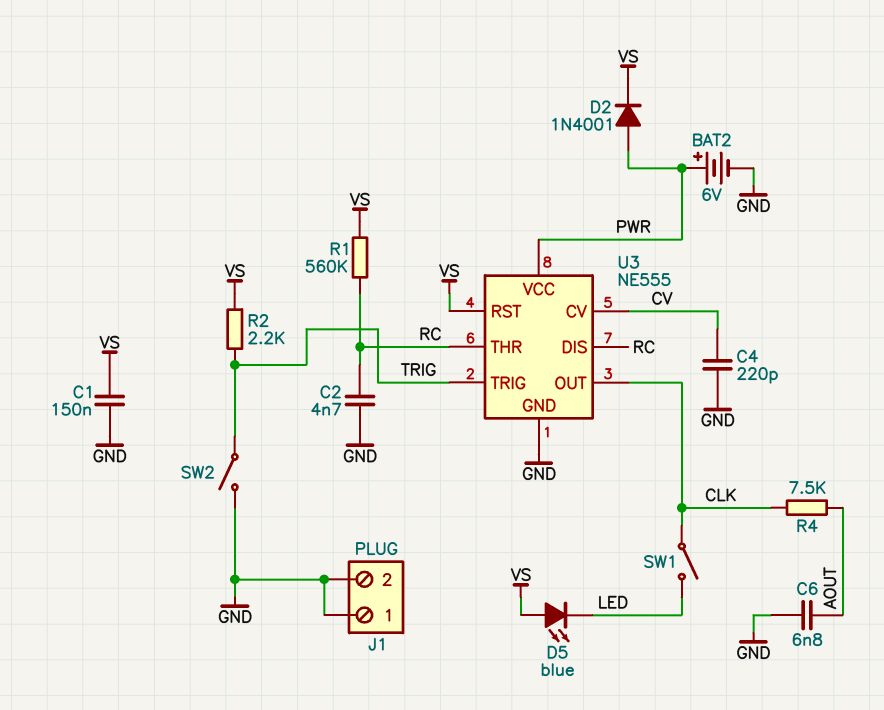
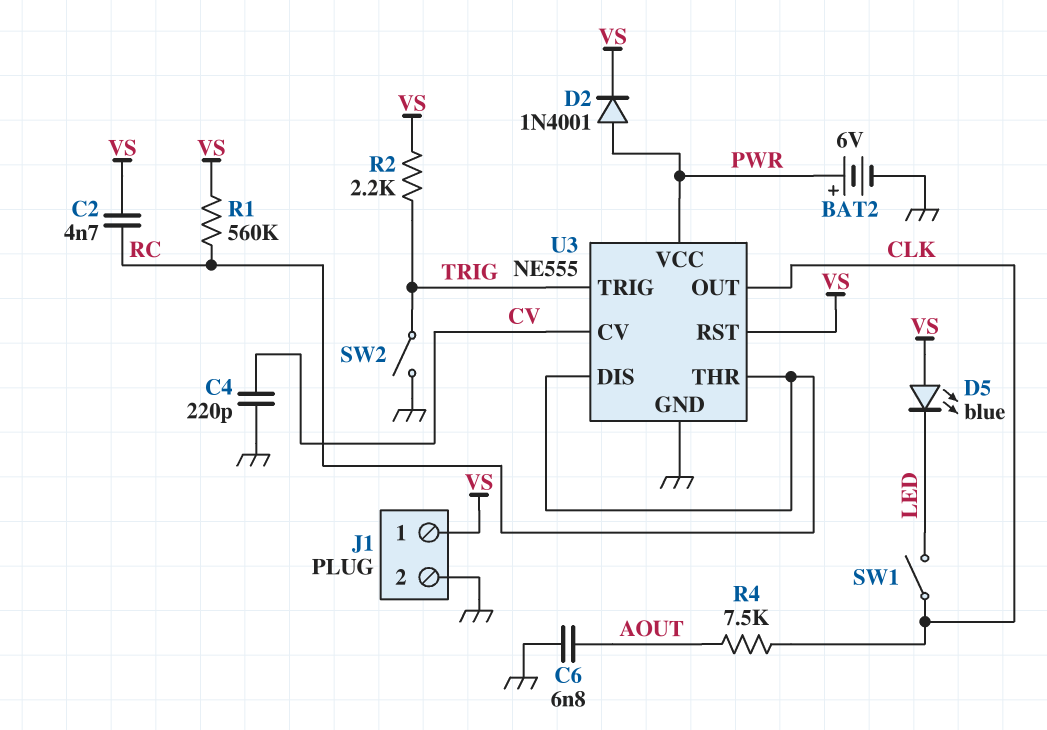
C1: 150nF (GND, VS) -> none
C2: 4.7nF (GND, RC) -> 4.7nF (RC, VS)
J1 pin 1: GND -> VS

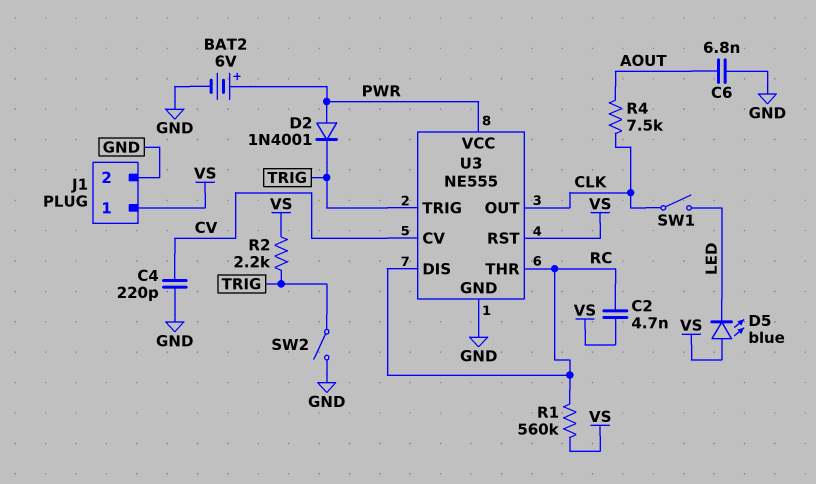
D2: diode 1N4001 (A PWR, K VS) -> diode 1N4001 (A PWR, K TRIG)

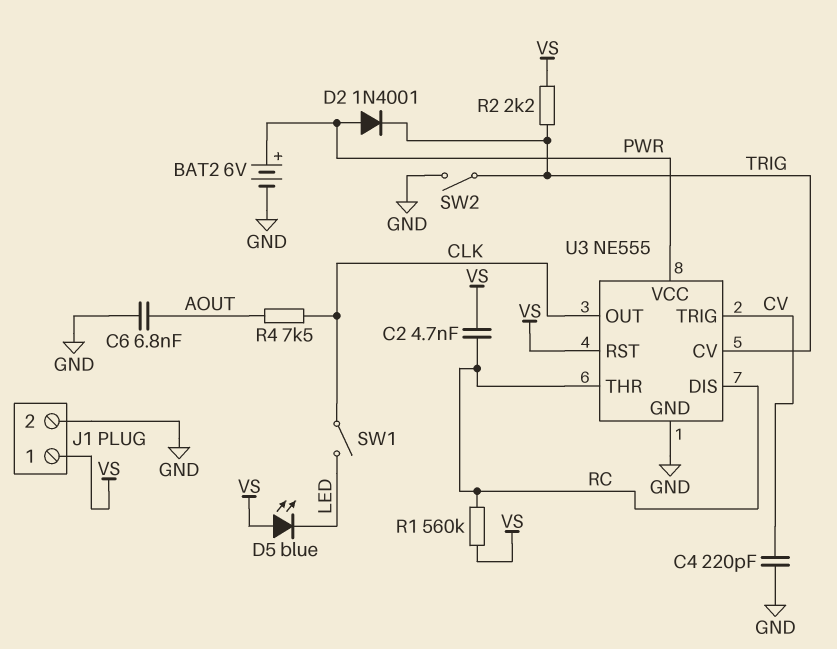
U3 pin CV: CV -> TRIG
U3 pin TRIG: TRIG -> CV

